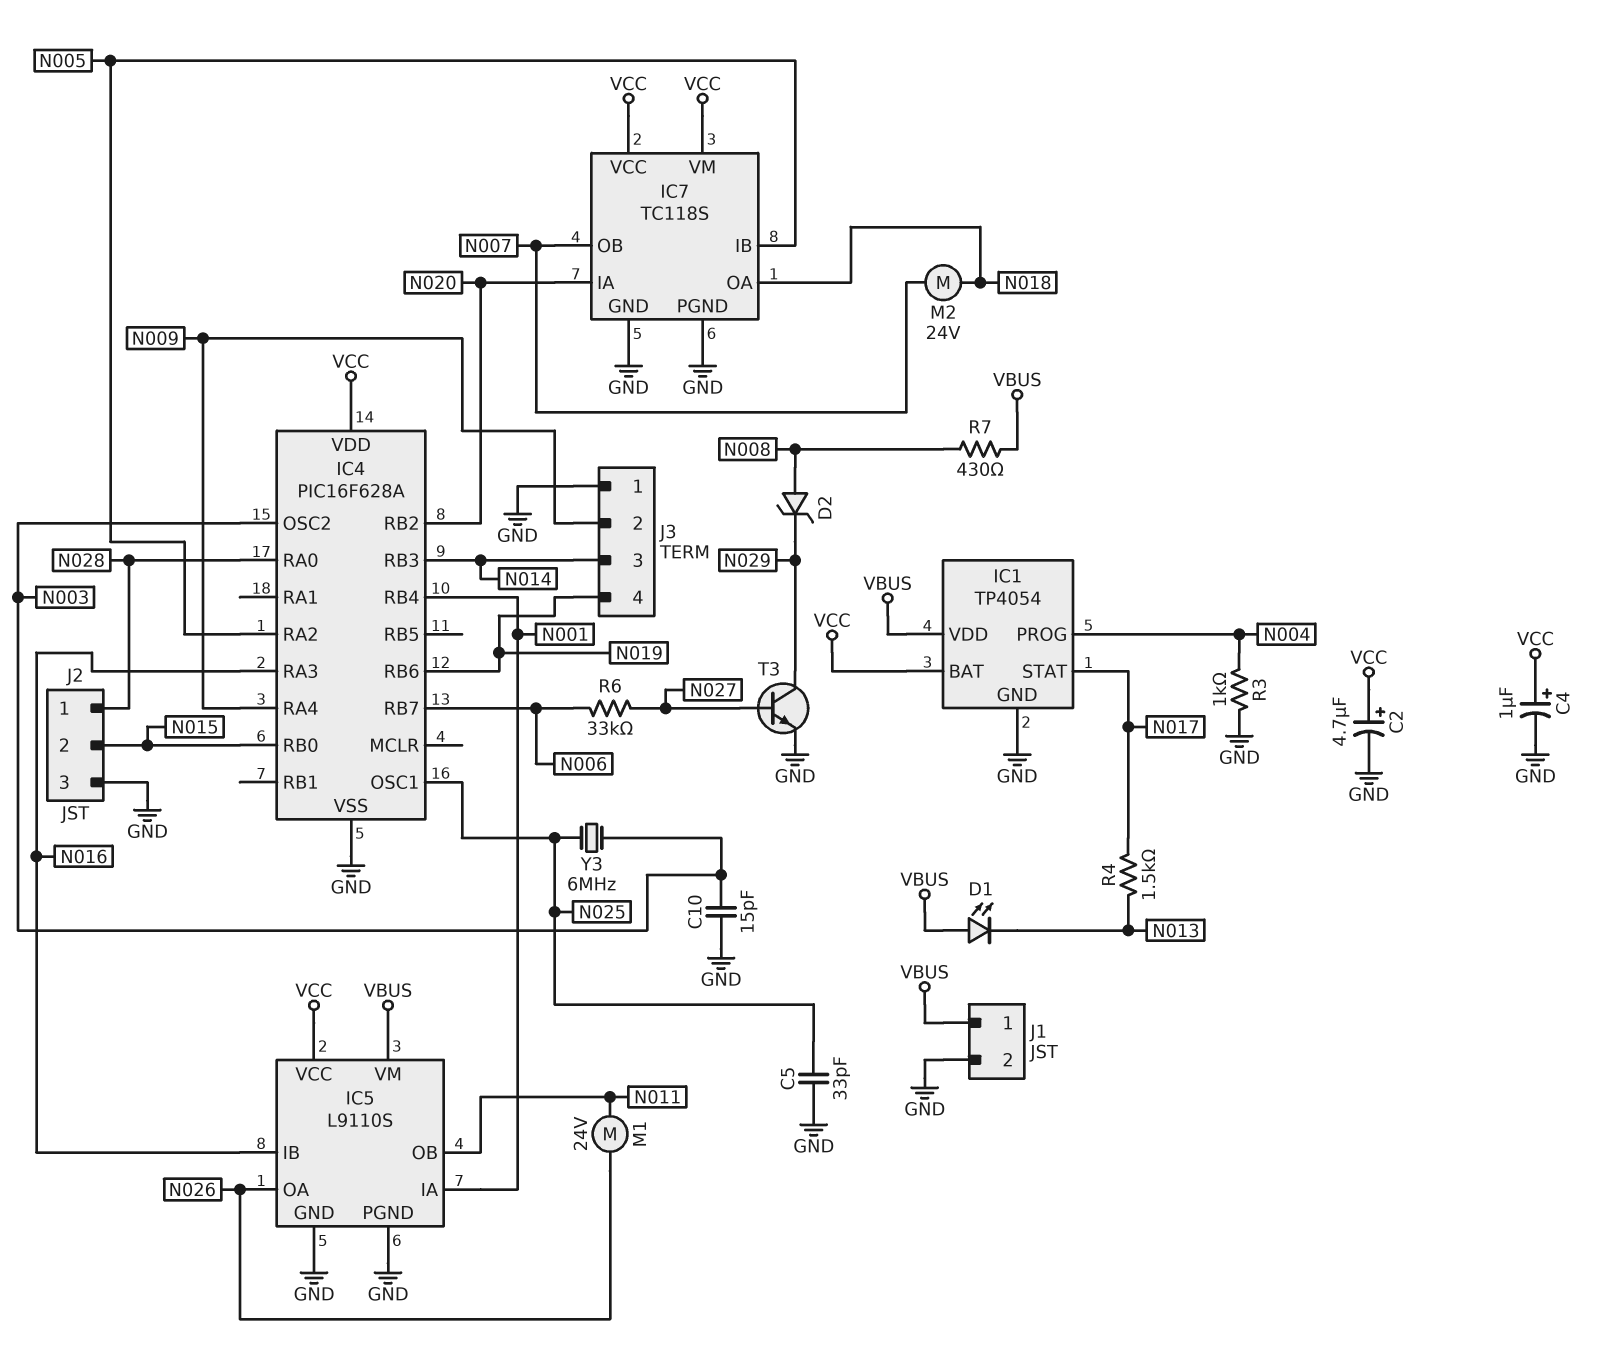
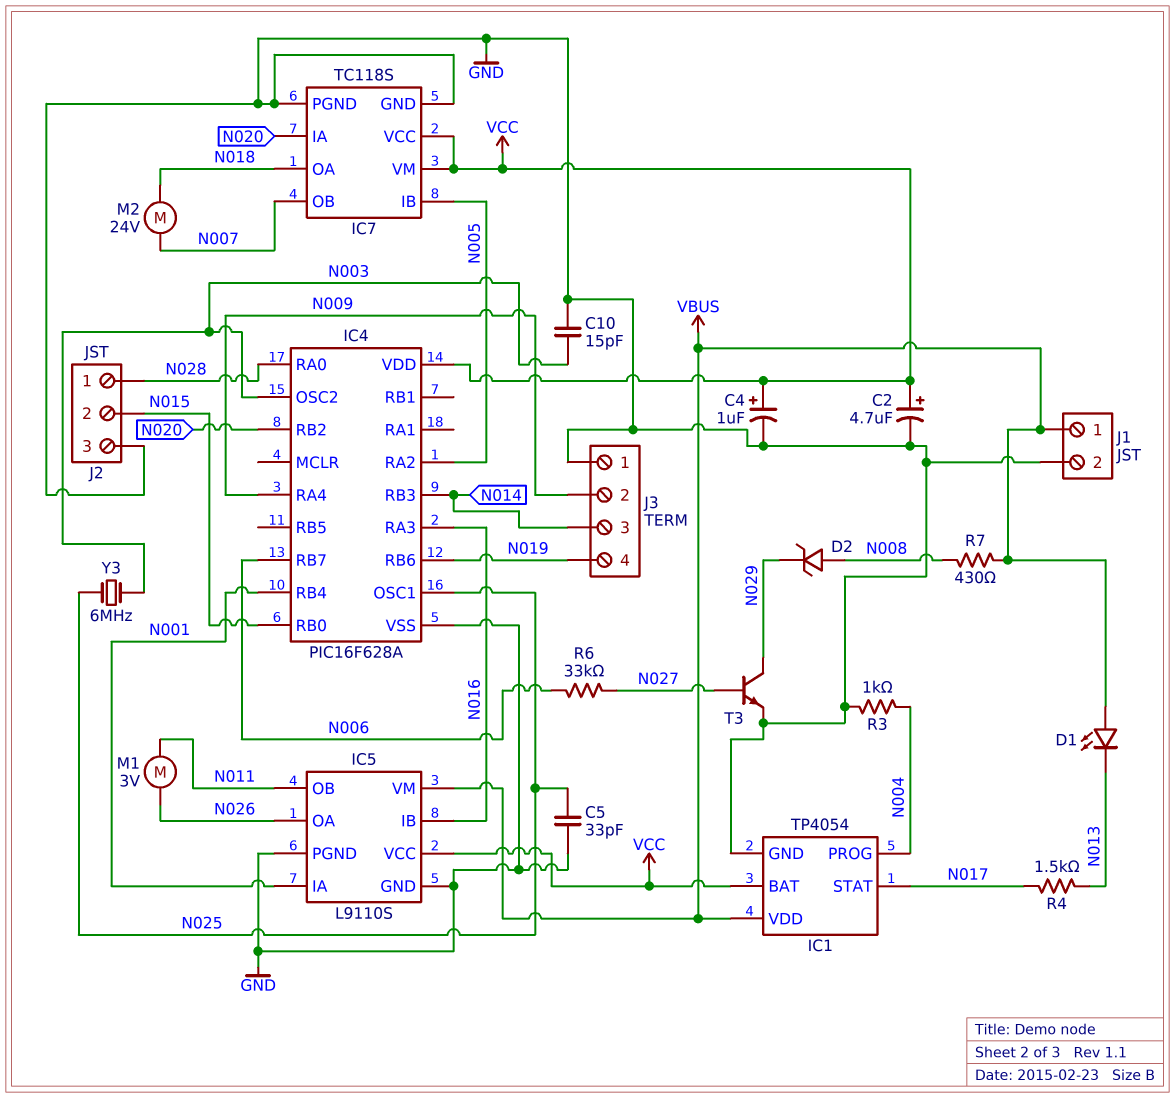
M1: motor 24V (N011, N026) -> motor 3V (N011, N026)

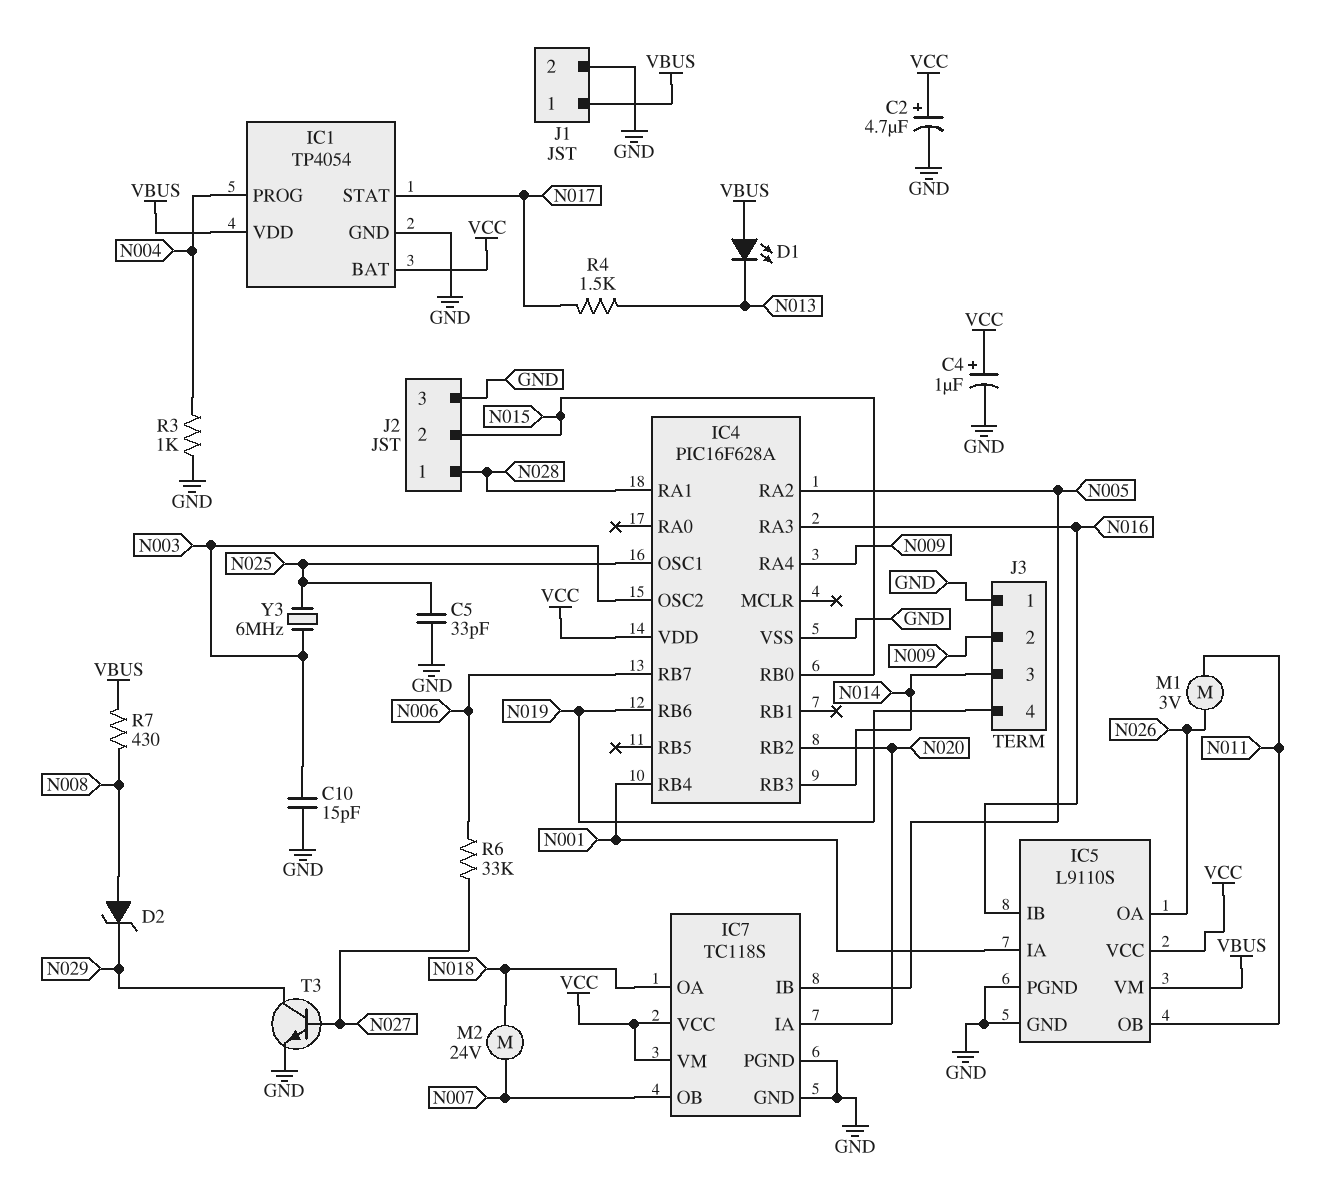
IC4 pin RA0: N028 -> none
IC4 pin RA1: none -> N028

